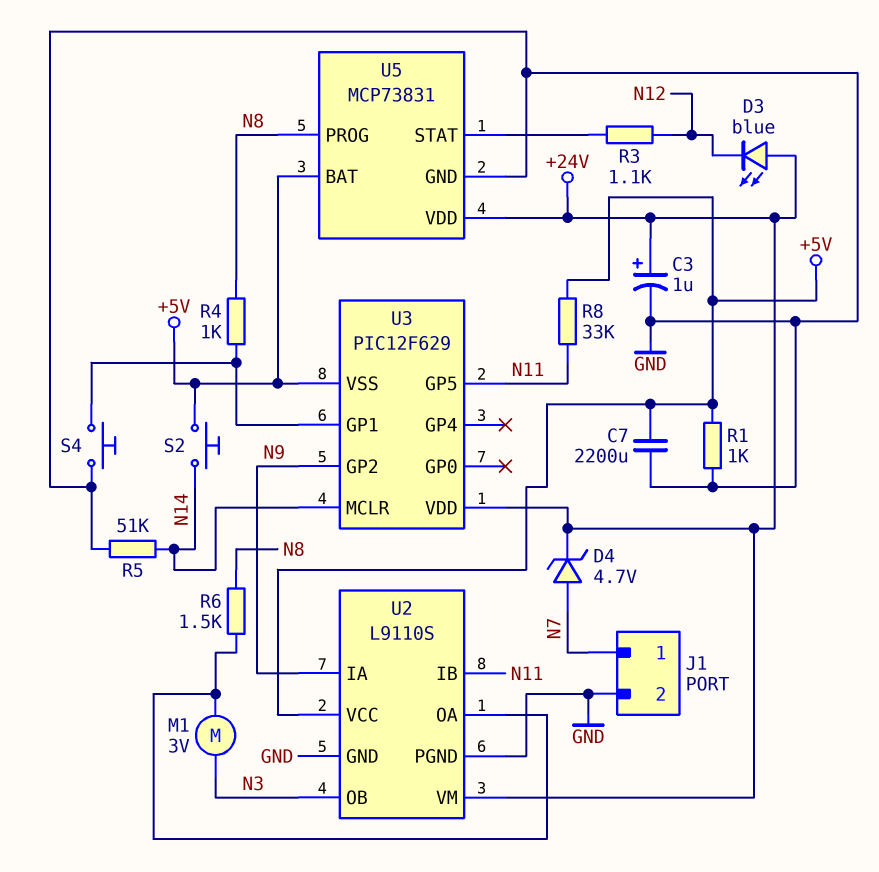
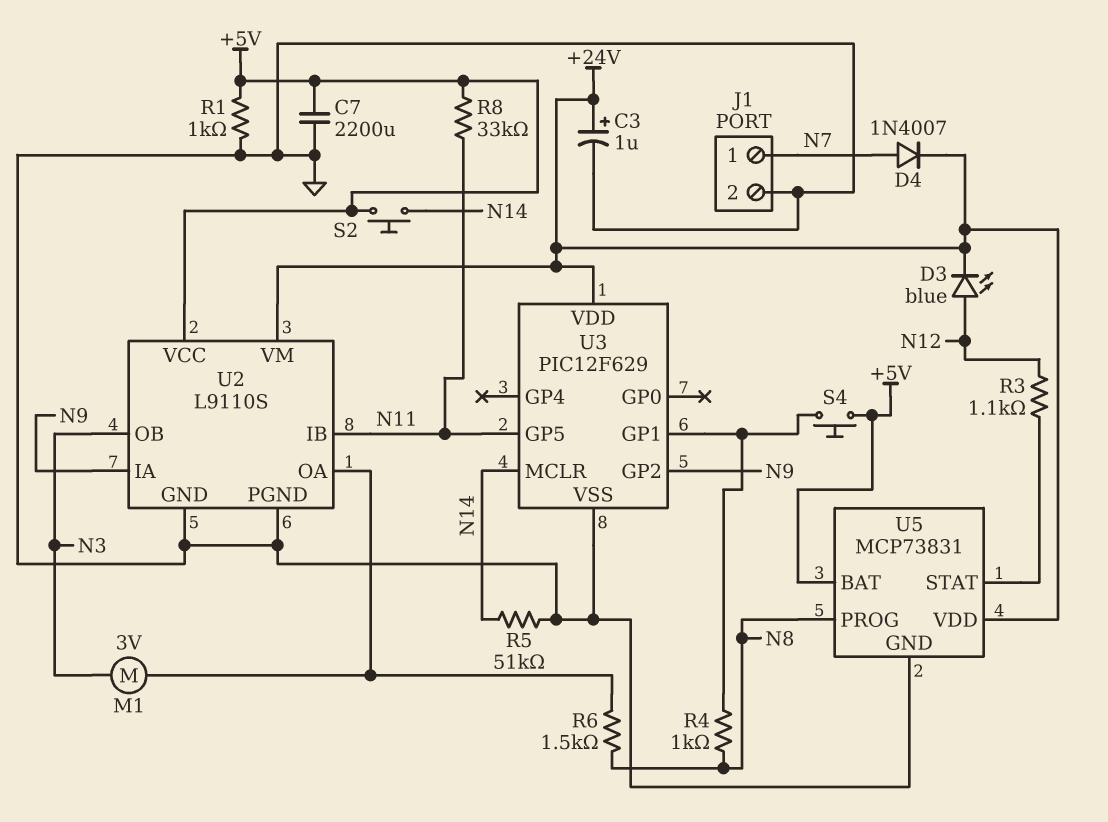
D3: LED blue (A +24V, K N12) -> LED blue (A N12, K +24V)
D4: zener 4.7V (A N7, K +24V) -> diode 1N4007 (A N7, K +24V)
S4: button (GND, U3/GP1) -> button (+5V, U3/GP1)
U3 pin VSS: +5V -> GND

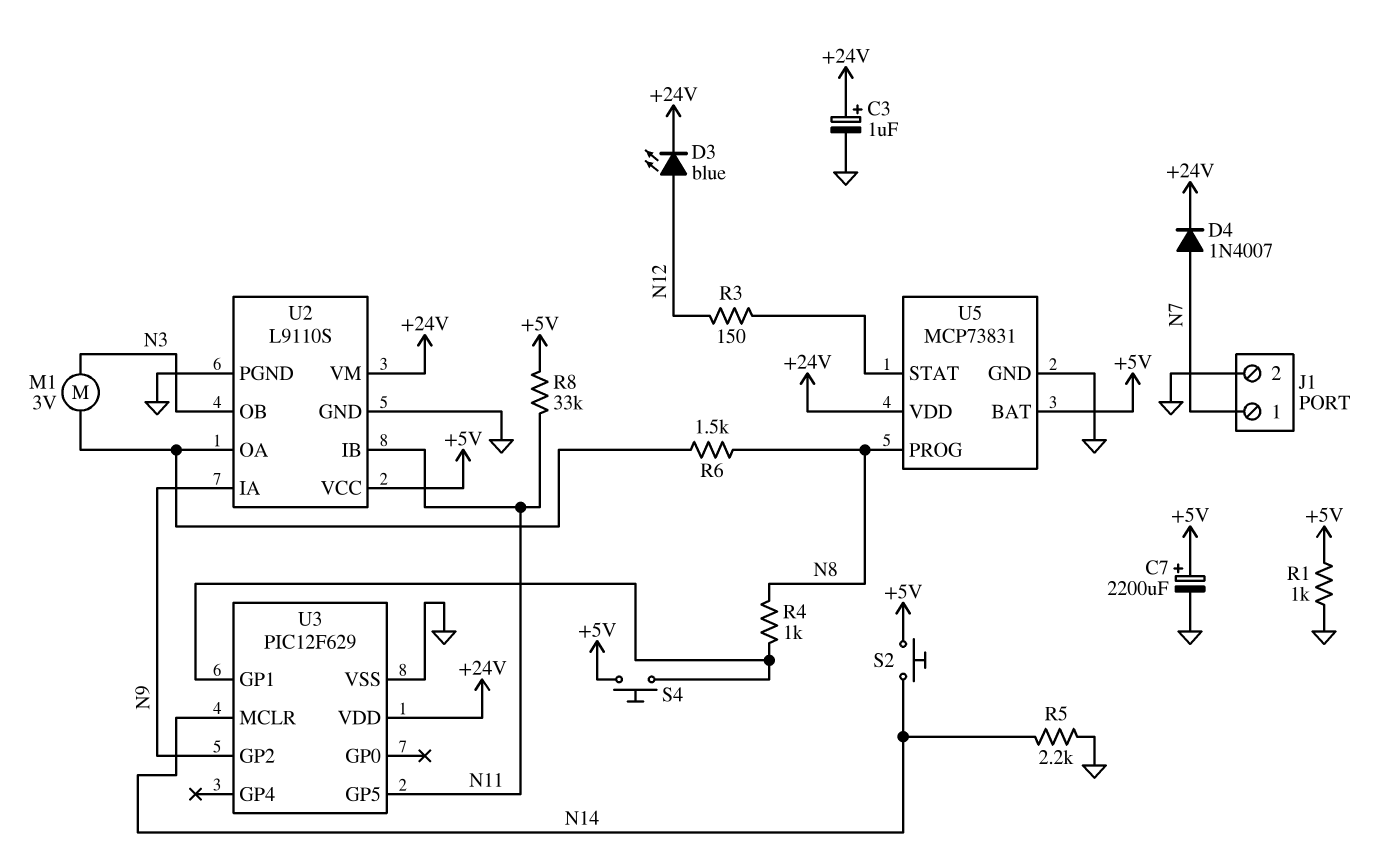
C7: 2200uF (+5V, GND) -> 2200uF (plus +5V, minus GND)
R3: 1.1k (N12, U5/STAT) -> 150 (N12, U5/STAT)
R5: 51k (GND, N14) -> 2.2k (GND, N14)

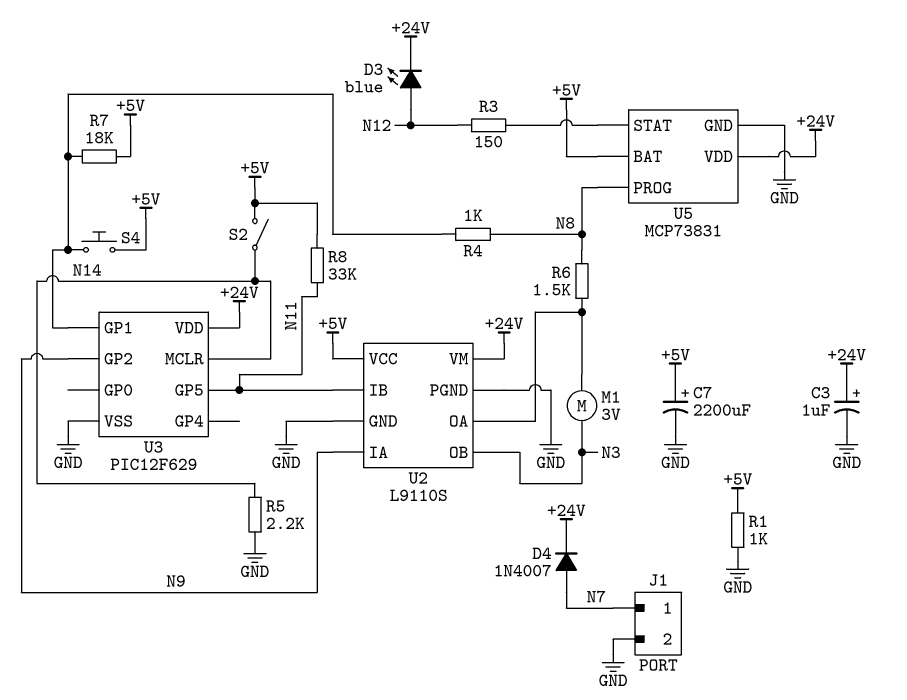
R7: none -> 18k (+5V, U3/GP1)
S2: button (+5V, N14) -> switch (+5V, N14)

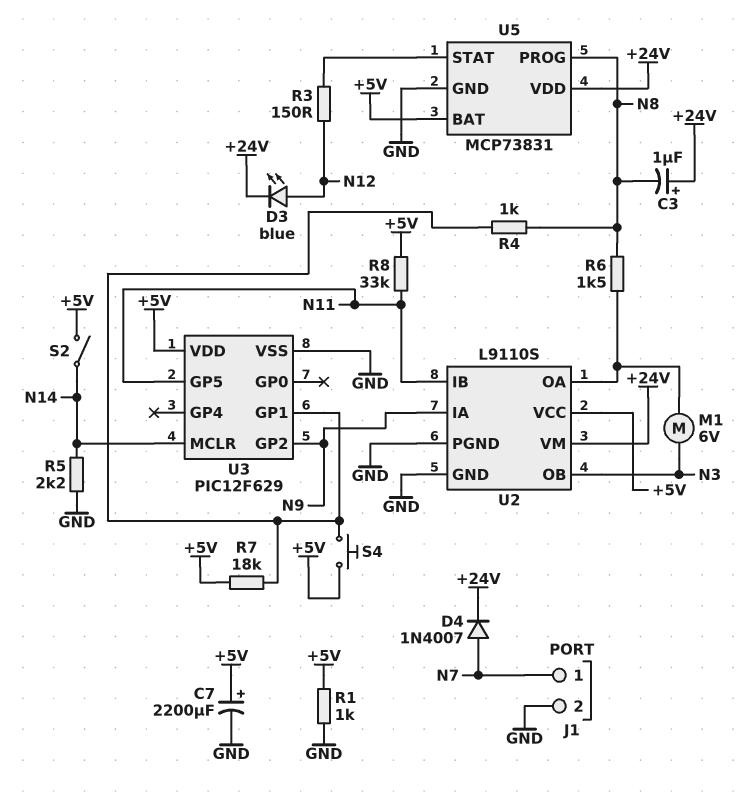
C3: 1uF (plus +24V, minus GND) -> 1uF (plus +24V, minus N8)
M1: motor 3V (N3, U2/OA) -> motor 6V (N3, U2/OA)
U3 pin VDD: +24V -> +5V

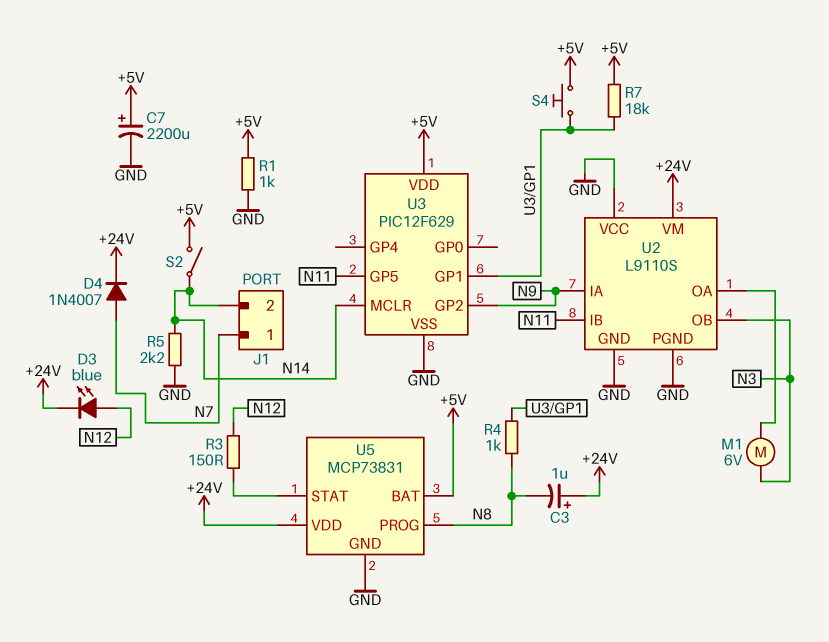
J1 pin 2: GND -> N14
R6: 1.5k (N8, U2/OA) -> none
R8: 33k (+5V, N11) -> none
U2 pin VCC: +5V -> GND

